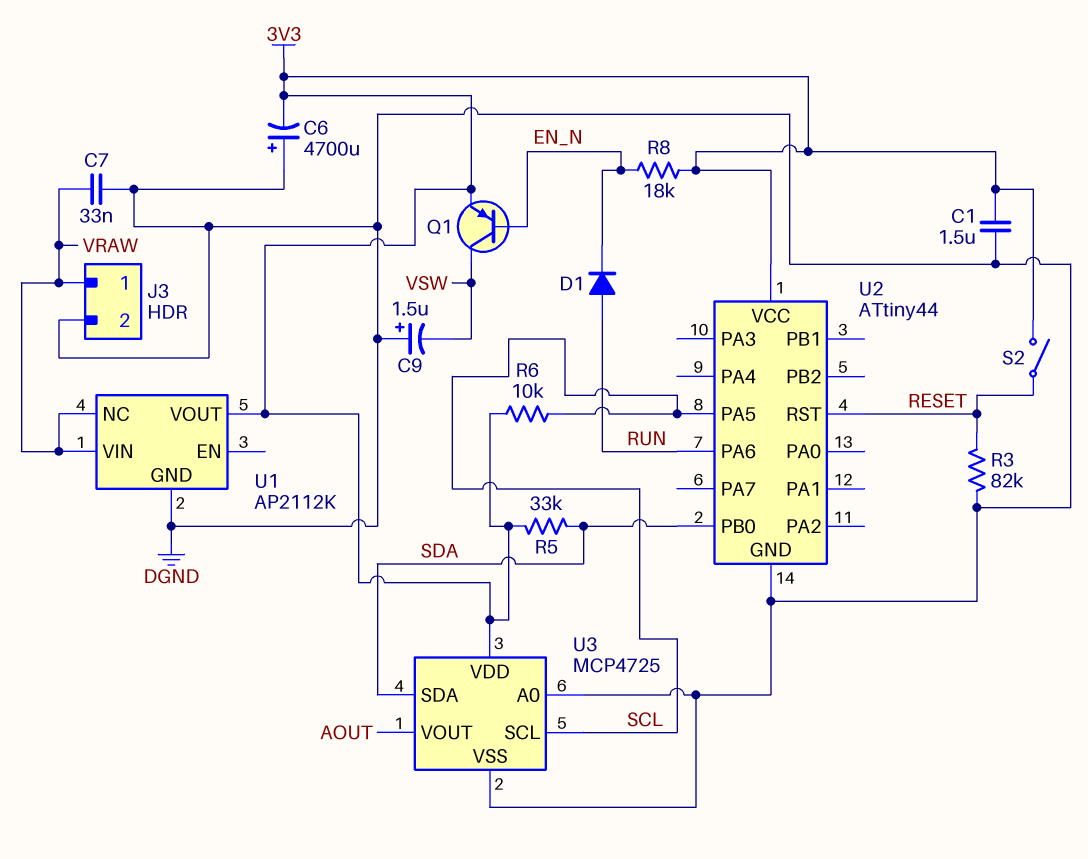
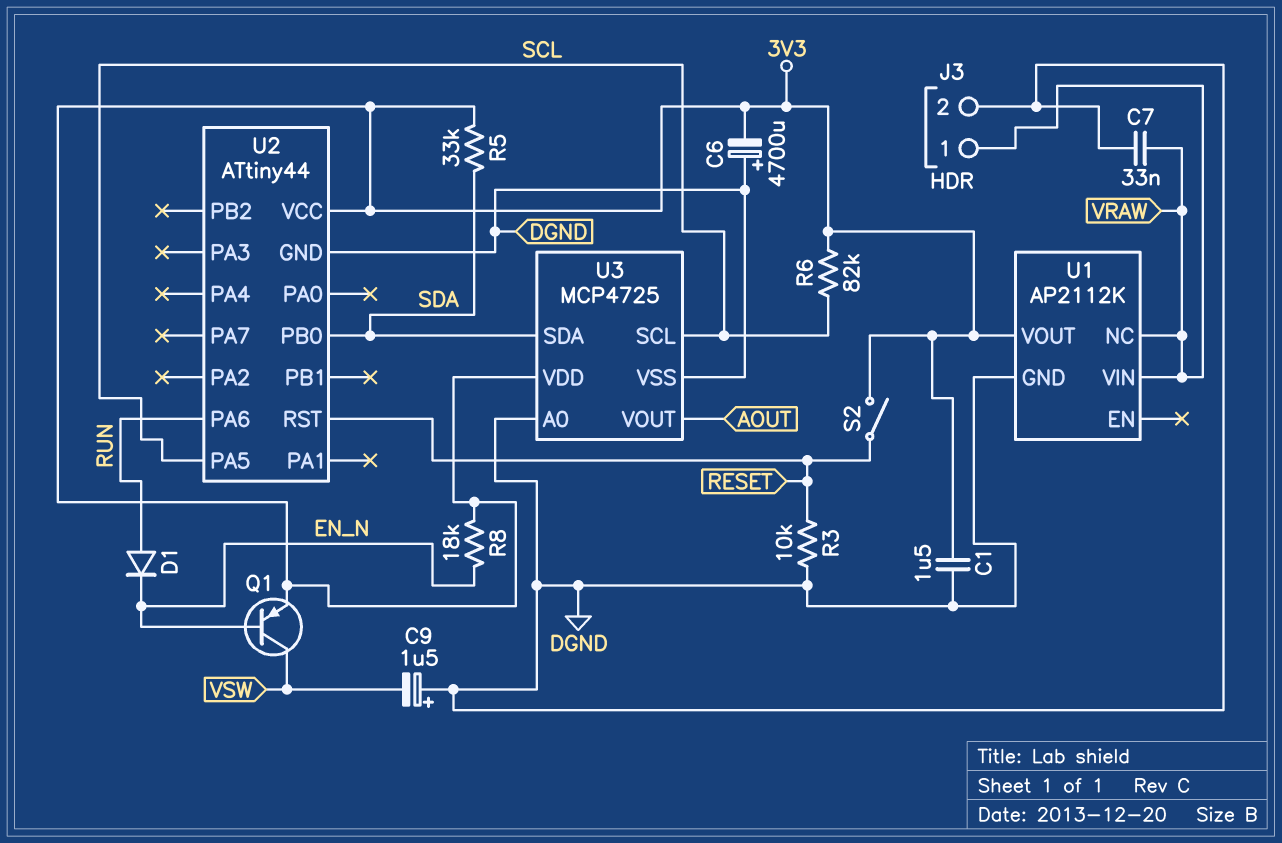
R3: 82k (DGND, RESET) -> 10k (DGND, RESET)
R6: 10k (3V3, SCL) -> 82k (3V3, SCL)

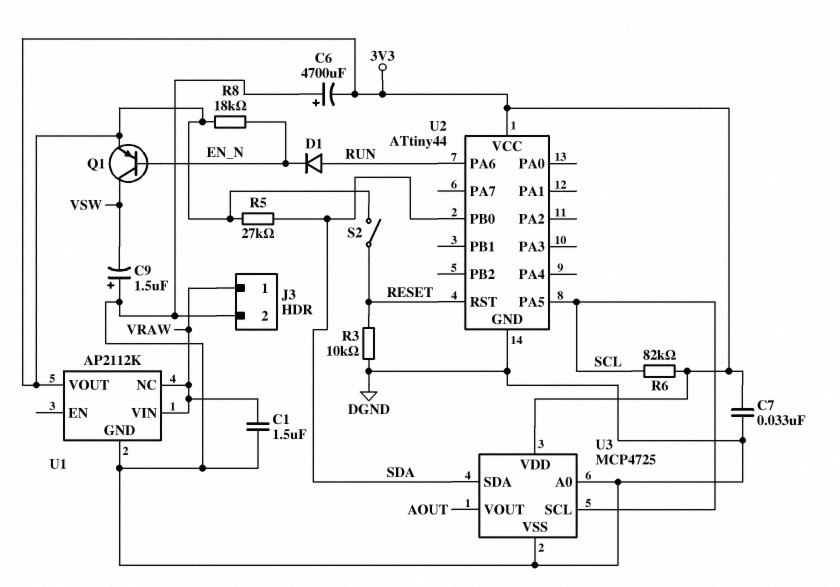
C1: 1.5uF (3V3, DGND) -> 1.5uF (DGND, VRAW)
C7: 33nF (DGND, VRAW) -> 33nF (3V3, DGND)
R5: 33k (3V3, SDA) -> 27k (3V3, SDA)

